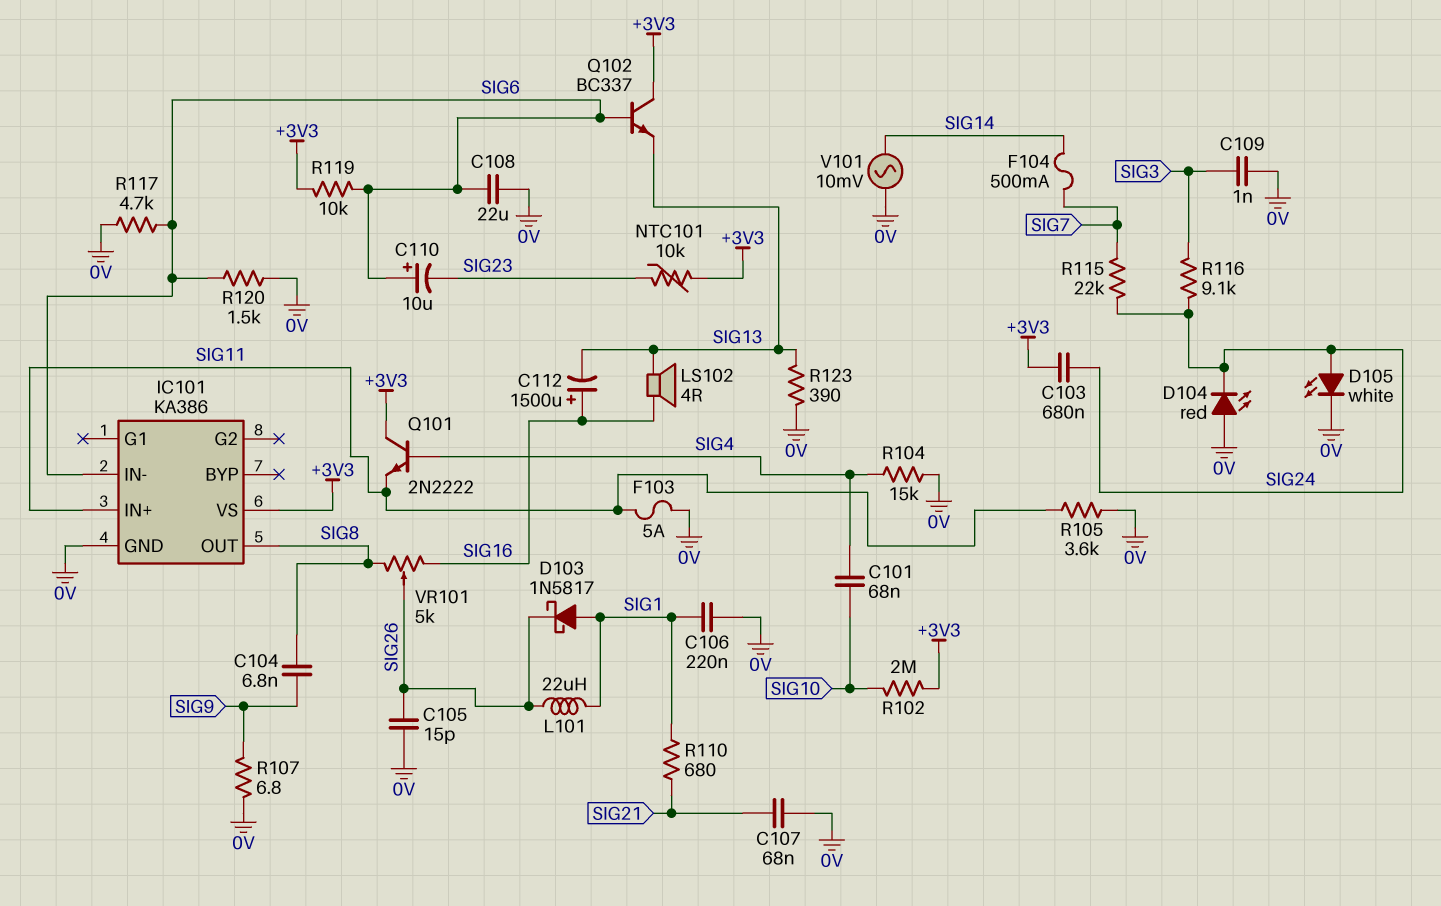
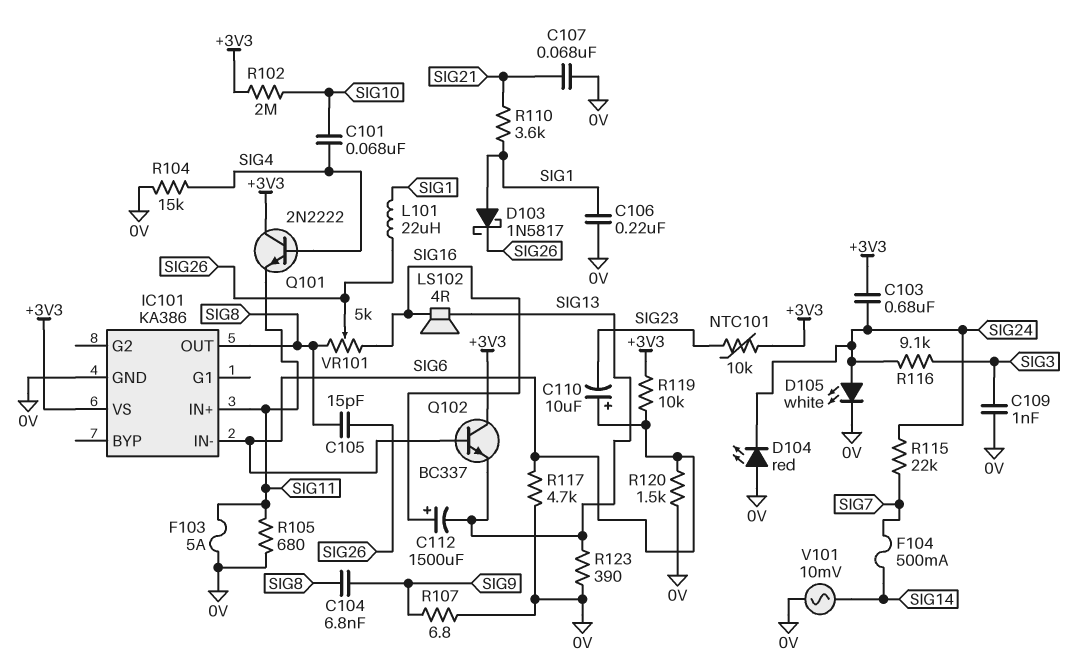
C105: 15pF (0V, SIG26) -> 15pF (SIG8, SIG26)
C108: 22uF (0V, SIG6) -> none
R105: 3.6k (0V, SIG11) -> 680 (0V, SIG11)
R110: 680 (SIG1, SIG21) -> 3.6k (SIG1, SIG21)

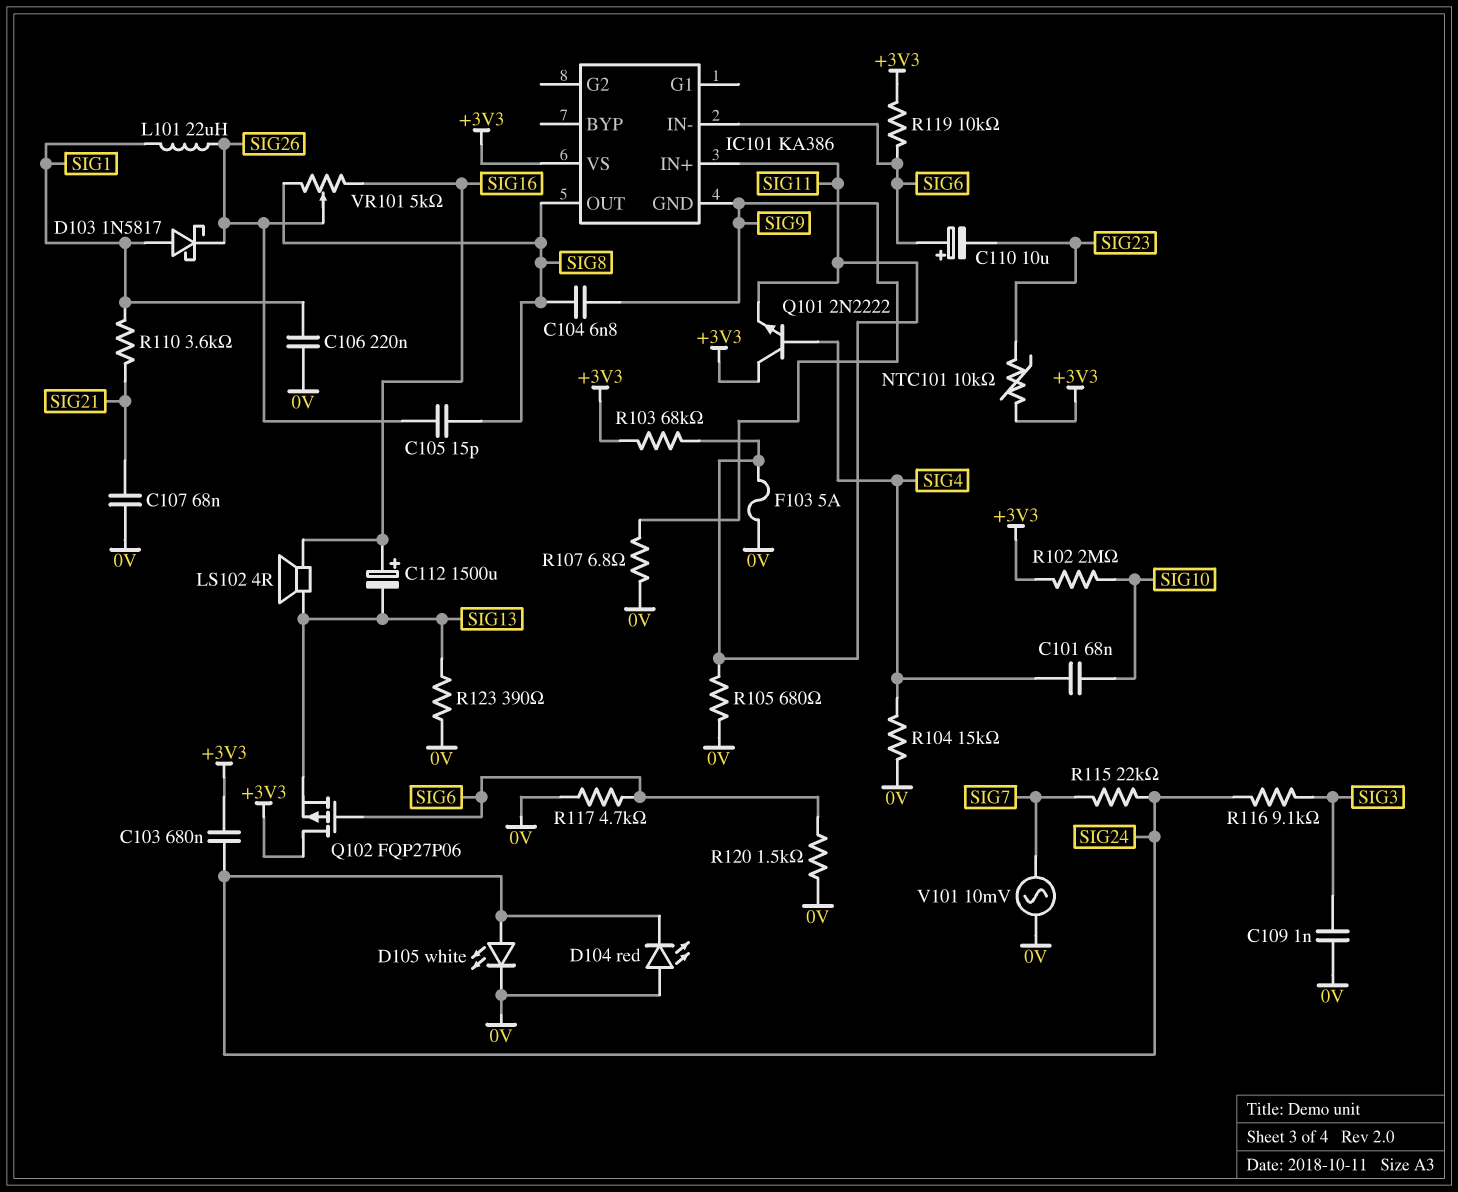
F104: 500mA (SIG7, SIG14) -> none
IC101 pin GND: 0V -> SIG9
Q102: NPN BC337 (B SIG6, C +3V3, E SIG13) -> PMOS FQP27P06 (G SIG6, D +3V3, S SIG13)
R103: none -> 68k (+3V3, SIG11)
V101: AC 10mV (0V, SIG14) -> AC 10mV (0V, SIG7)

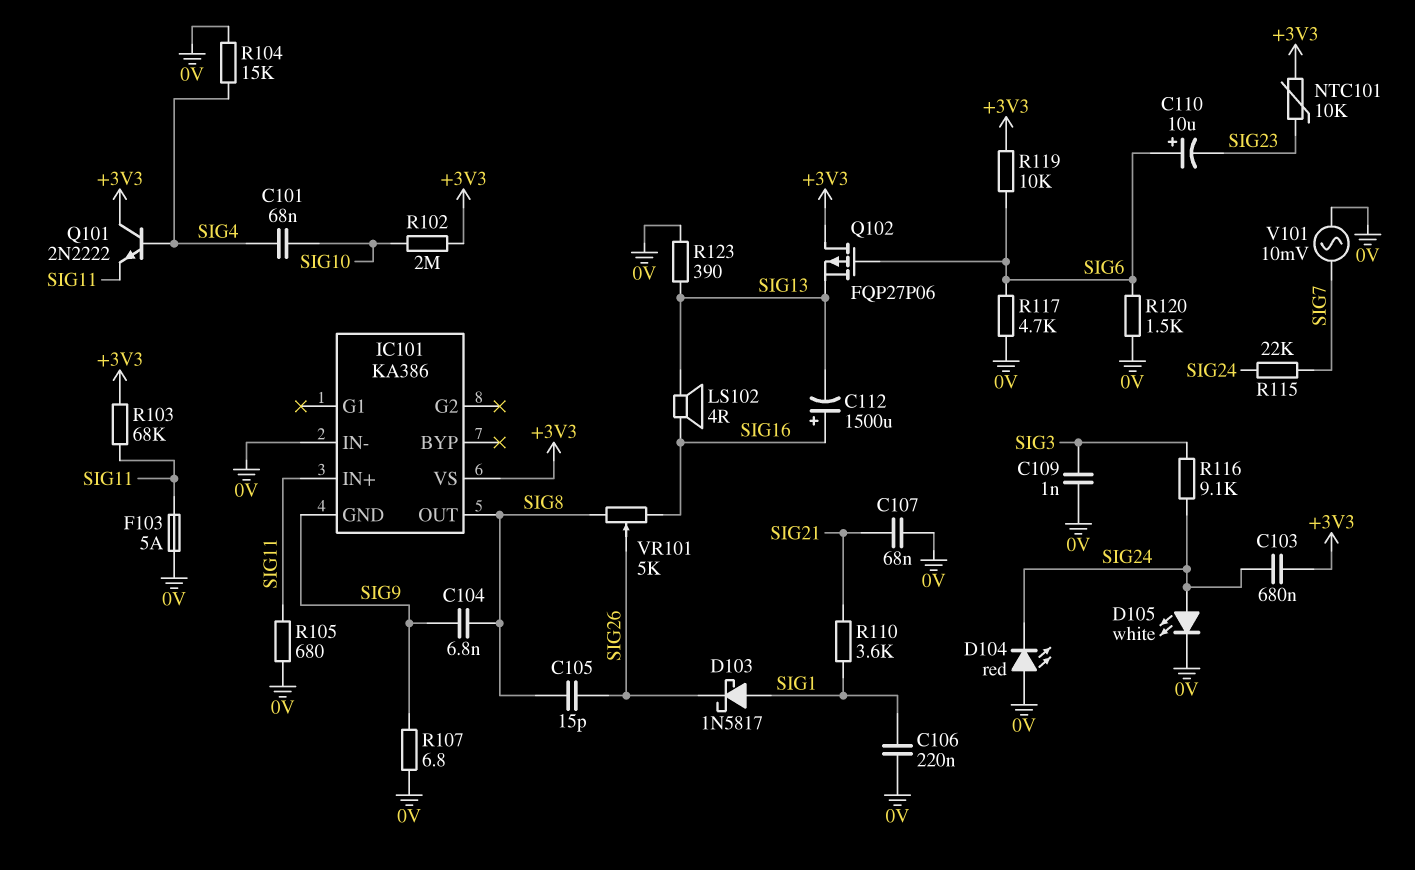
IC101 pin IN-: SIG6 -> 0V
L101: 22uH (SIG1, SIG26) -> none

